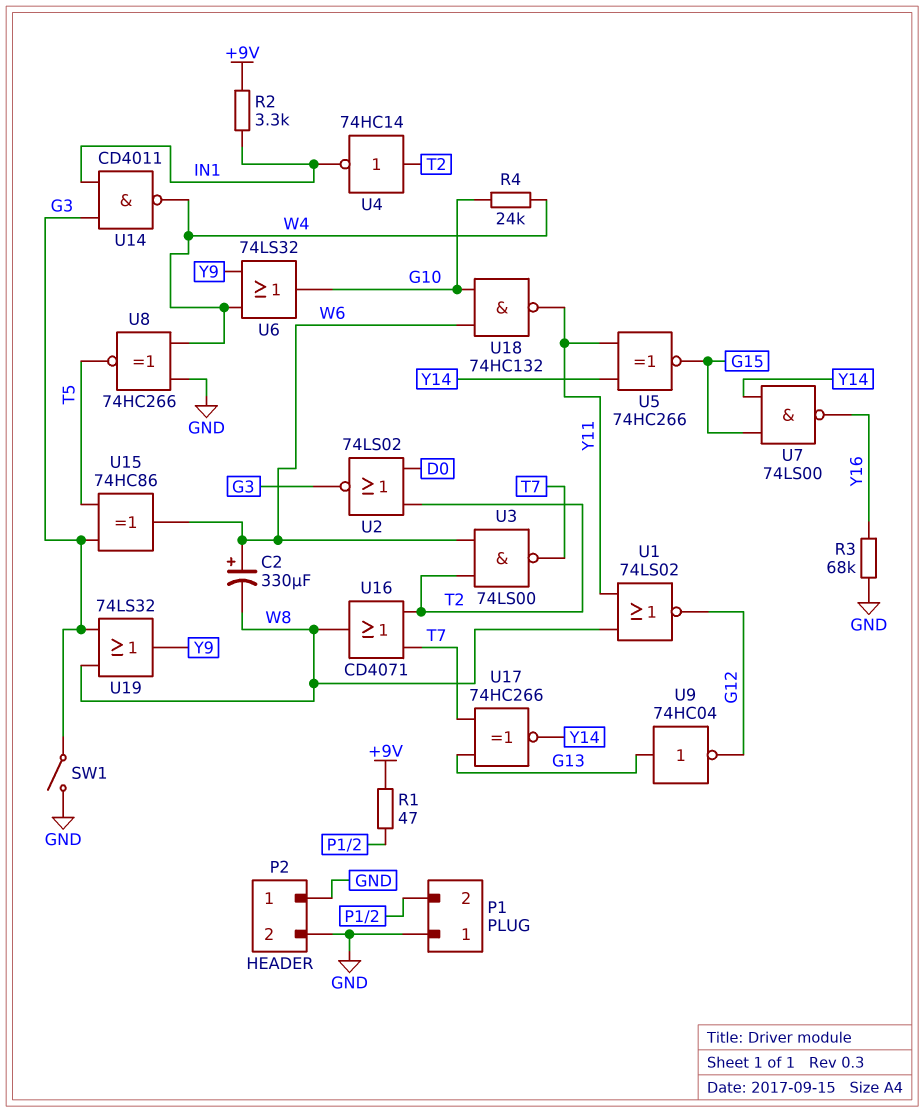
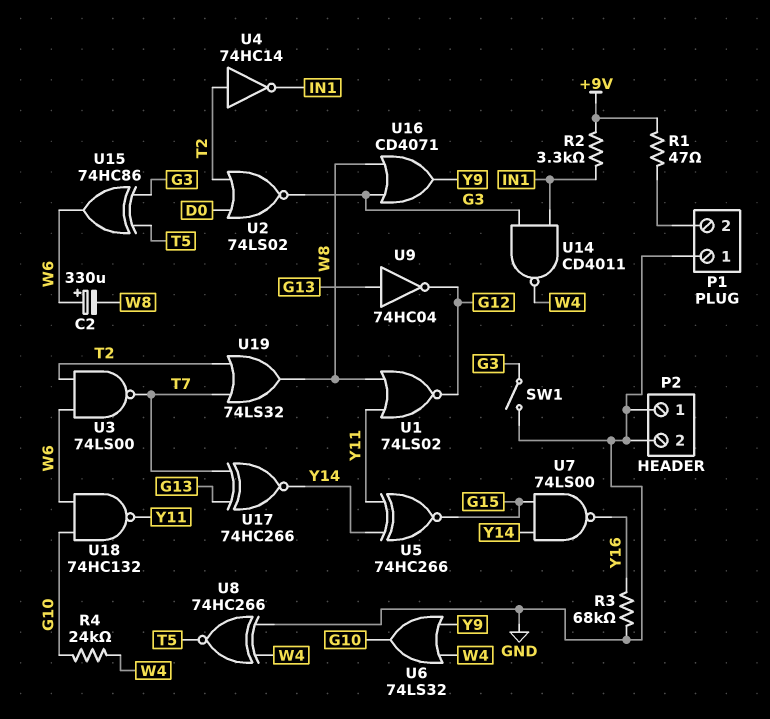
U16: OR CD4071 (in T2, in T7, out W8) -> OR CD4071 (in G3, in W8, out Y9)
U19: OR 74LS32 (in G3, in W8, out Y9) -> OR 74LS32 (in T2, in T7, out W8)

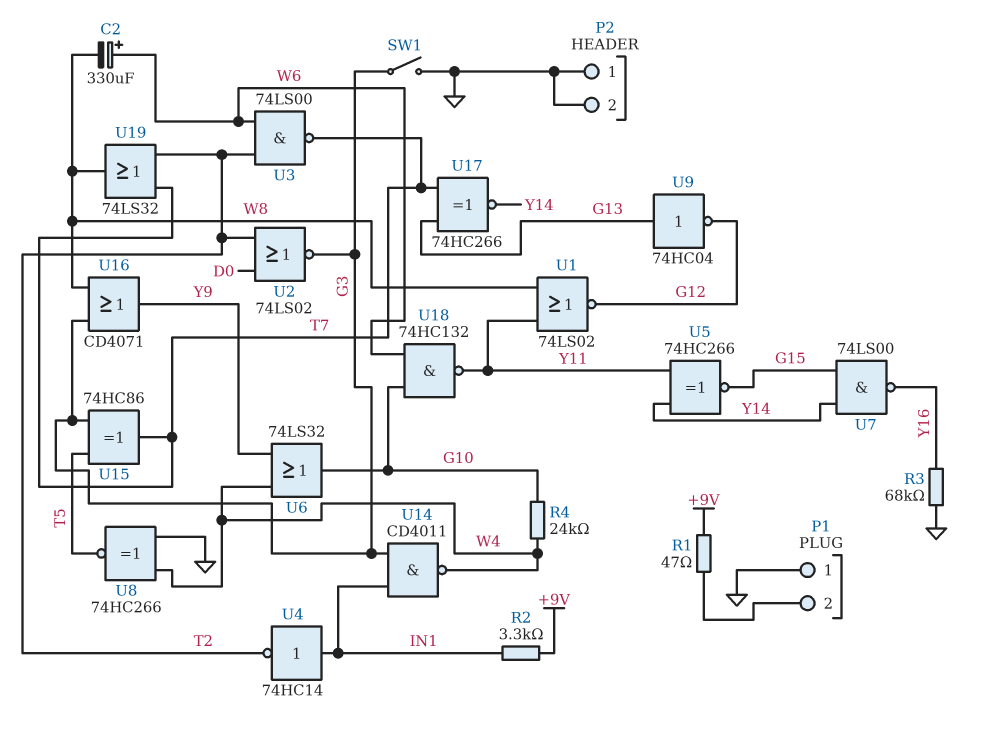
U4: NOT 74HC14 (in T2, out IN1) -> NOT 74HC14 (in IN1, out T2)
U15: XOR 74HC86 (in G3, in T5, out W6) -> XOR 74HC86 (in G3, in T5, out T7)

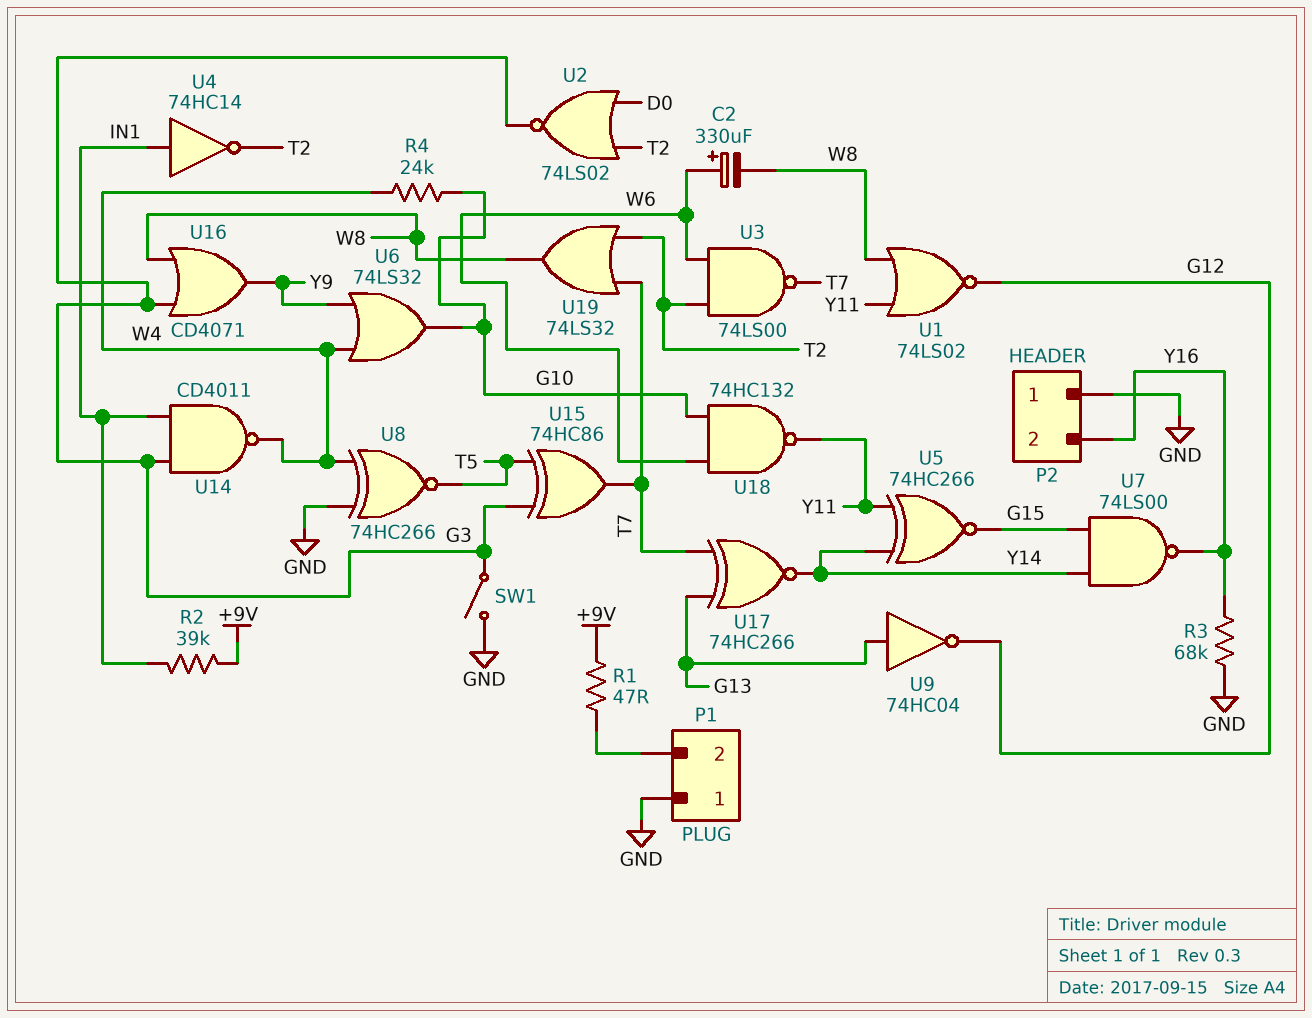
P2 pin 2: GND -> Y16
R2: 3.3k (+9V, IN1) -> 39k (+9V, IN1)

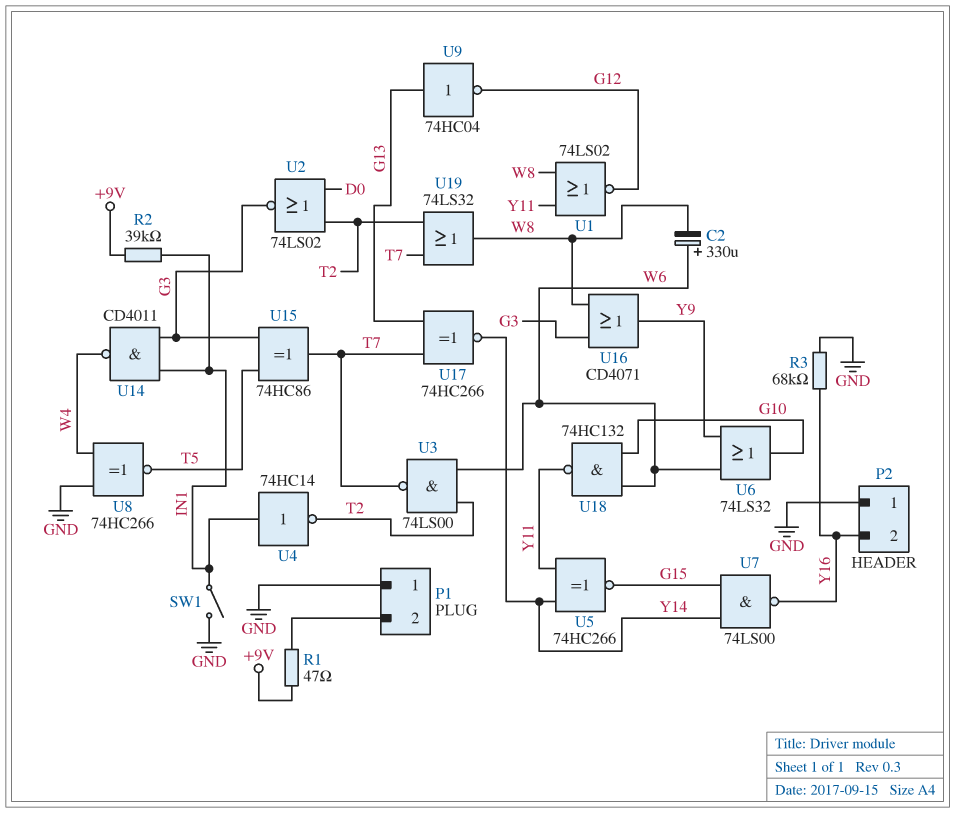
R4: 24k (G10, W4) -> none
SW1: switch (G3, GND) -> switch (GND, IN1)
U6: OR 74LS32 (in W4, in Y9, out G10) -> OR 74LS32 (in W6, in Y9, out G10)

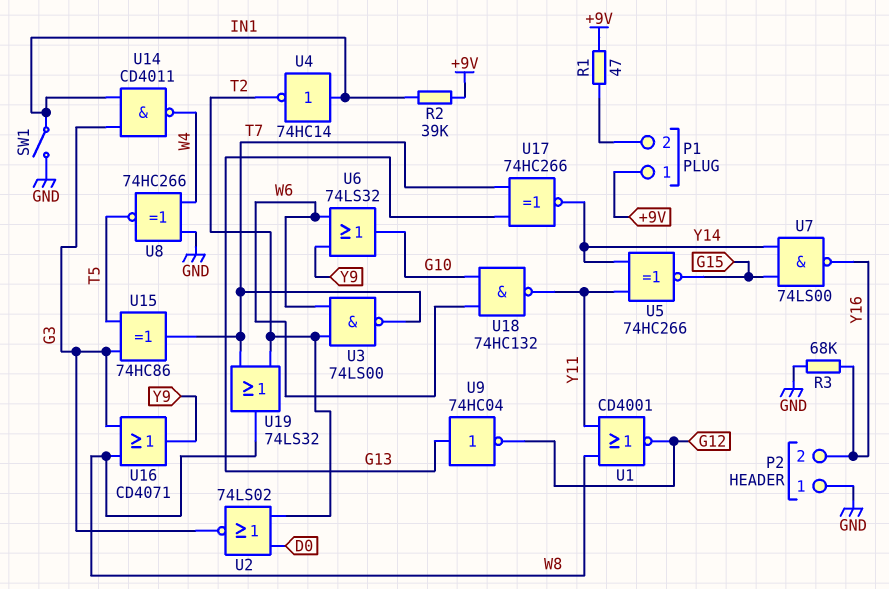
C2: 330uF (plus W6, minus W8) -> none
P1 pin 1: GND -> +9V
U1: NOR 74LS02 (in W8, in Y11, out G12) -> NOR CD4001 (in W8, in Y11, out G12)

